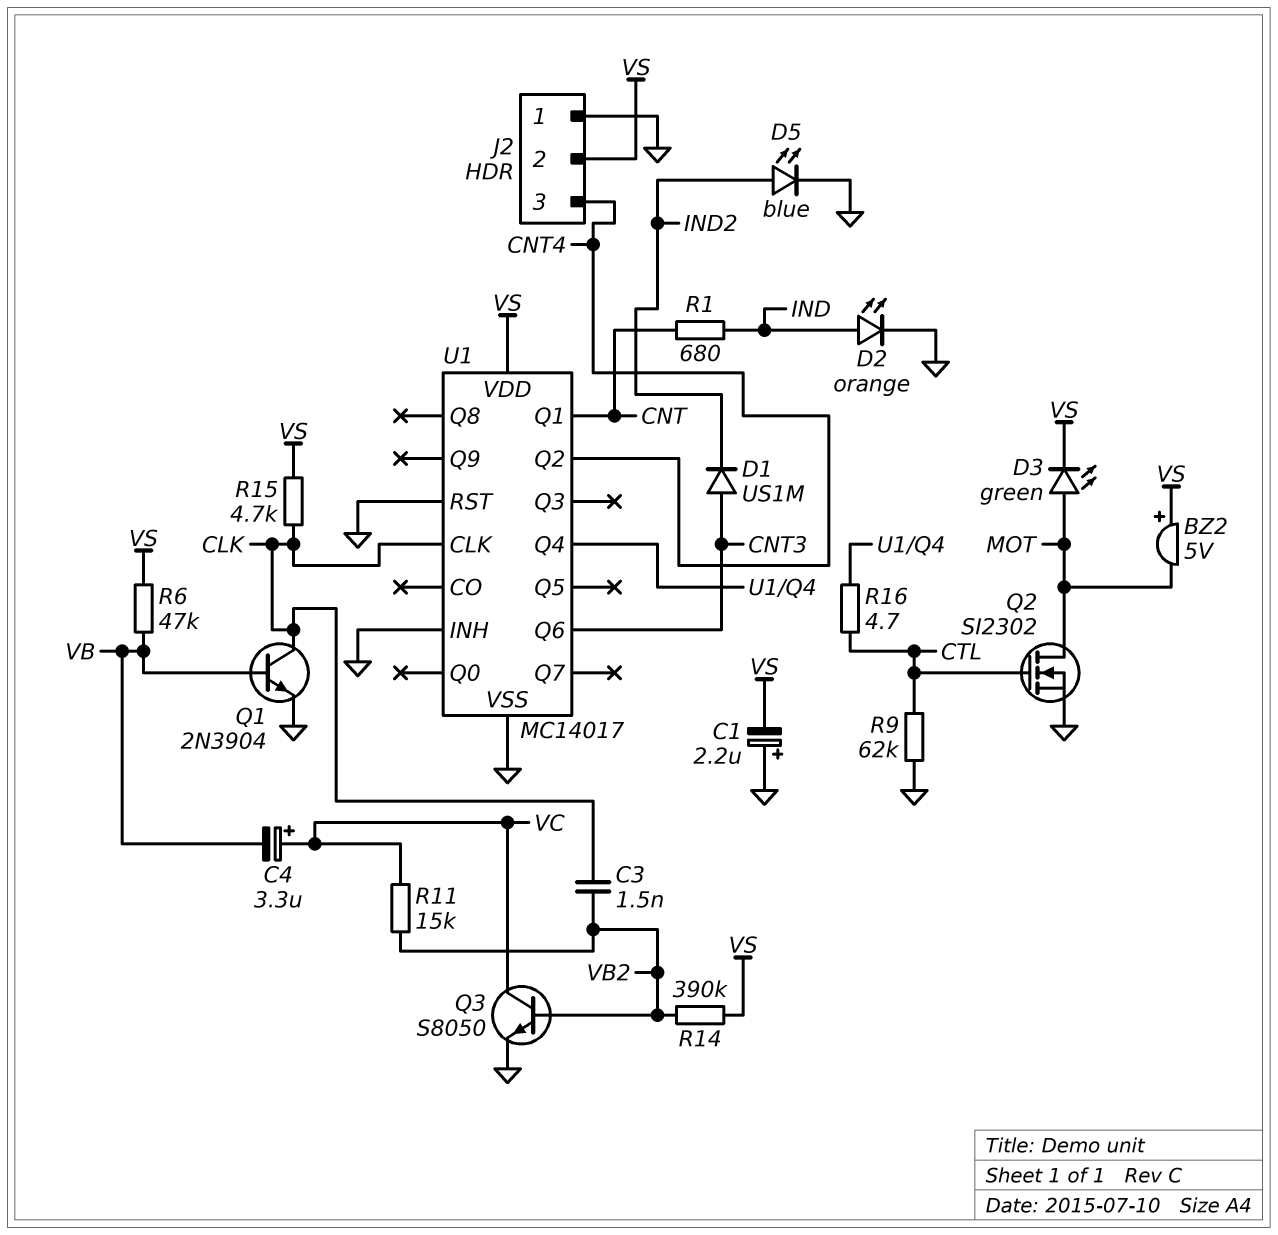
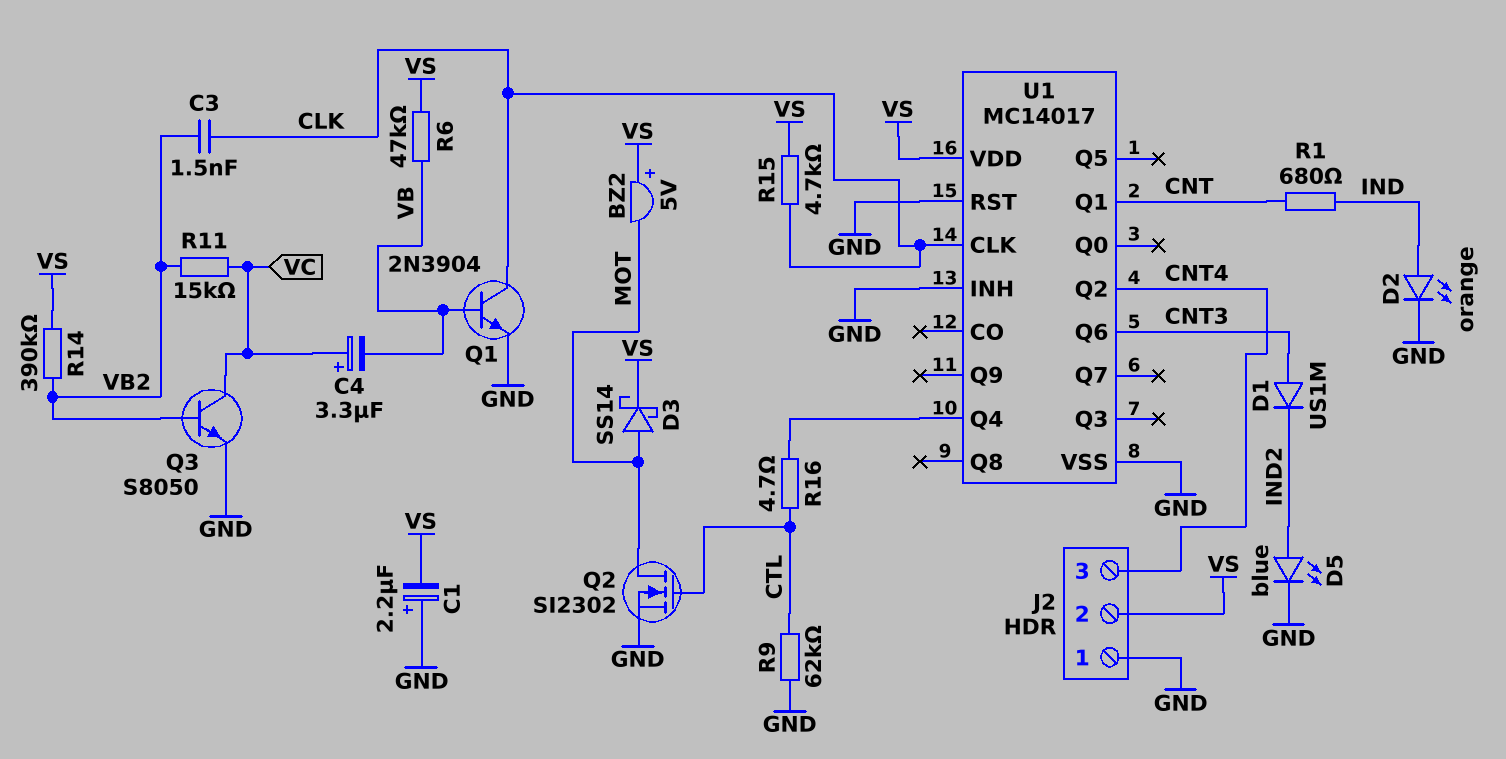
D3: LED green (A MOT, K VS) -> schottky SS14 (A MOT, K VS)

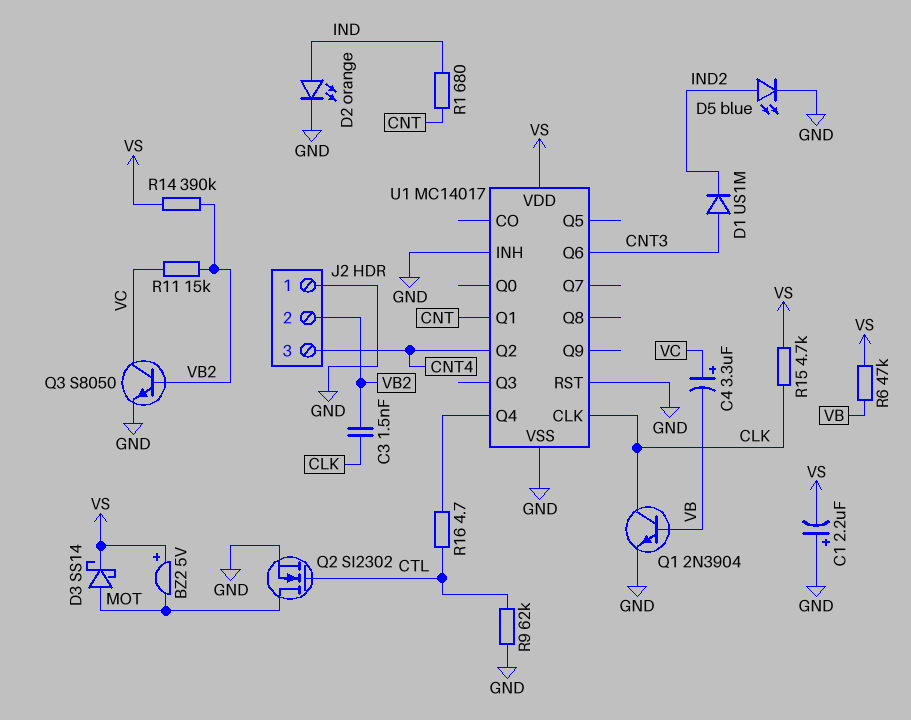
J2 pin 2: VS -> VB2

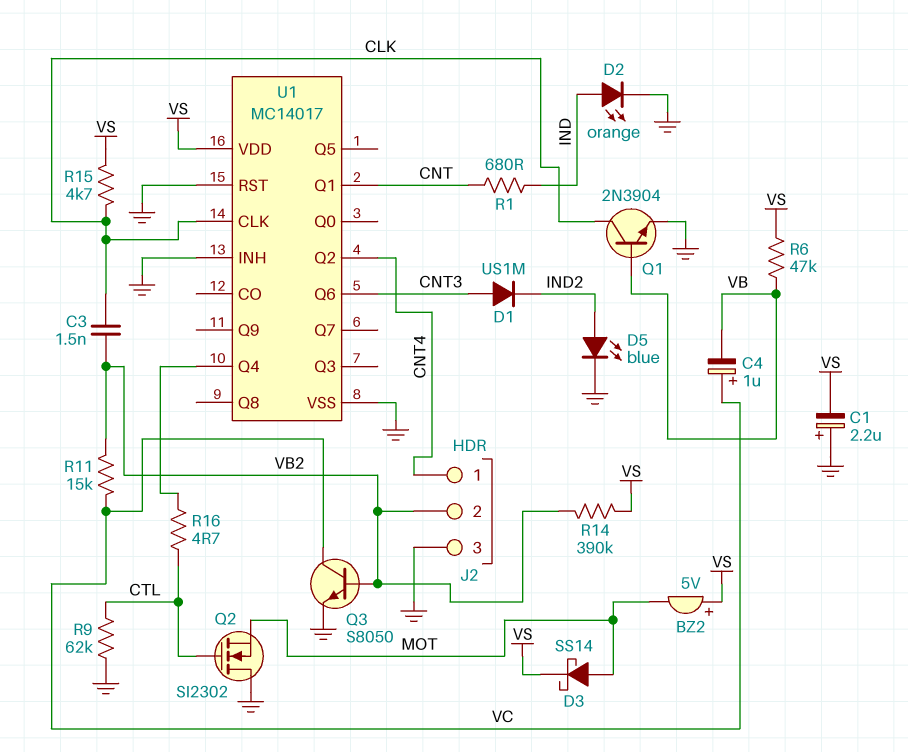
C4: 3.3uF (plus VC, minus VB) -> 1uF (plus VC, minus VB)
J2 pin 1: GND -> CNT4
J2 pin 3: CNT4 -> GND
Q2: NMOS SI2302 (G CTL, D MOT, S GND) -> NMOS SI2302 (G CTL, D GND, S MOT)

